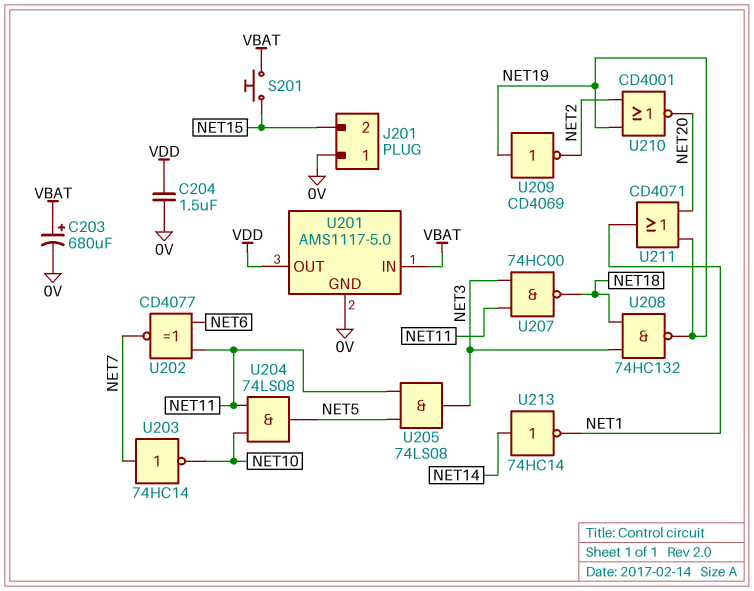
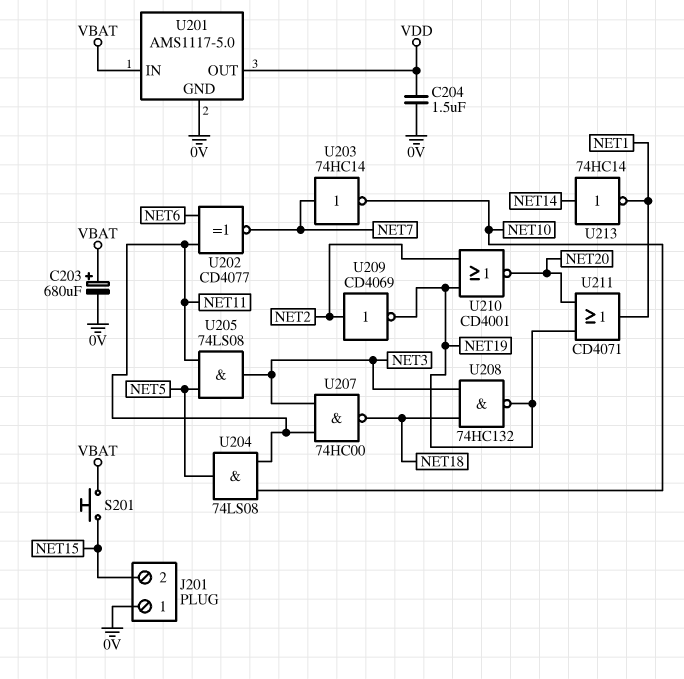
U209: NOT CD4069 (in NET19, out NET2) -> NOT CD4069 (in NET2, out NET19)

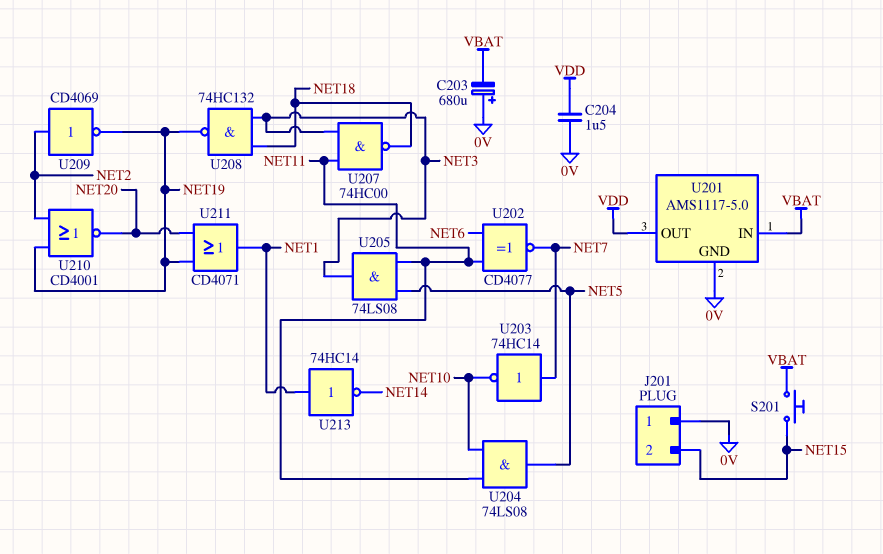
C203: 680uF (plus VBAT, minus 0V) -> 680uF (plus 0V, minus VBAT)
U213: NOT 74HC14 (in NET14, out NET1) -> NOT 74HC14 (in NET1, out NET14)

